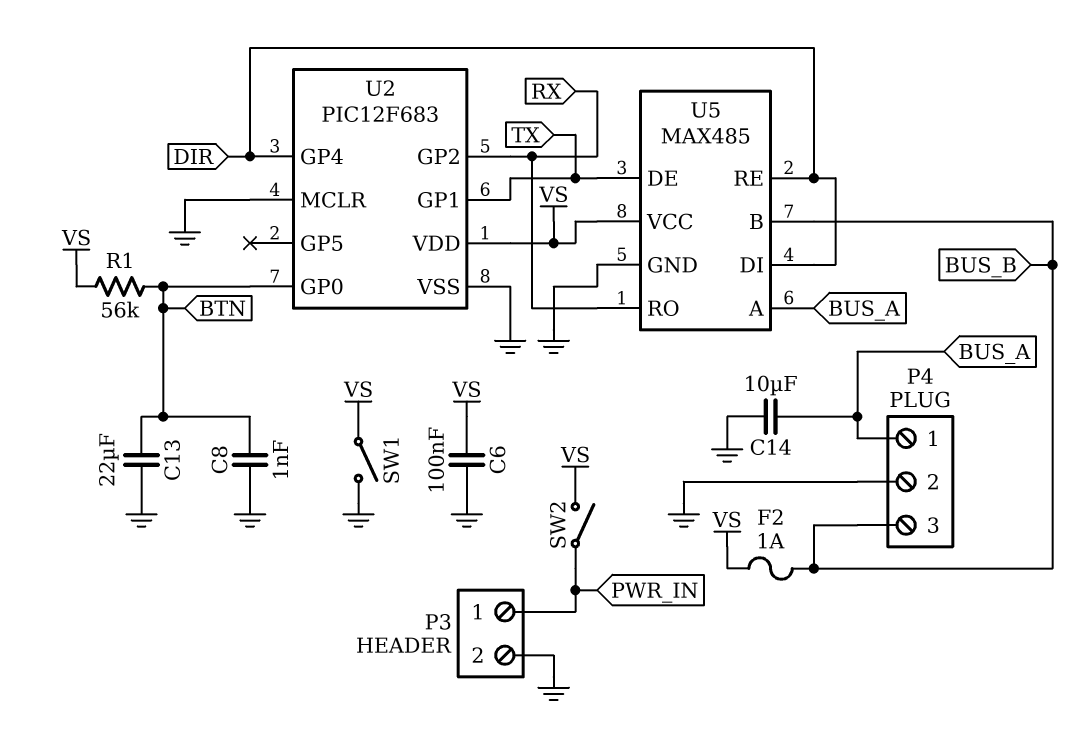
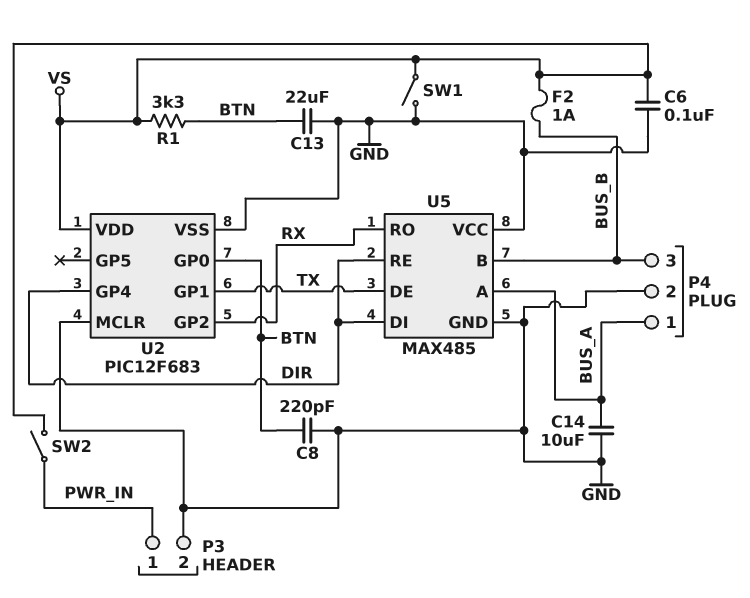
C8: 1nF (BTN, GND) -> 220pF (BTN, GND)
R1: 56k (BTN, VS) -> 3.3k (BTN, VS)
U5 pin VCC: VS -> GND

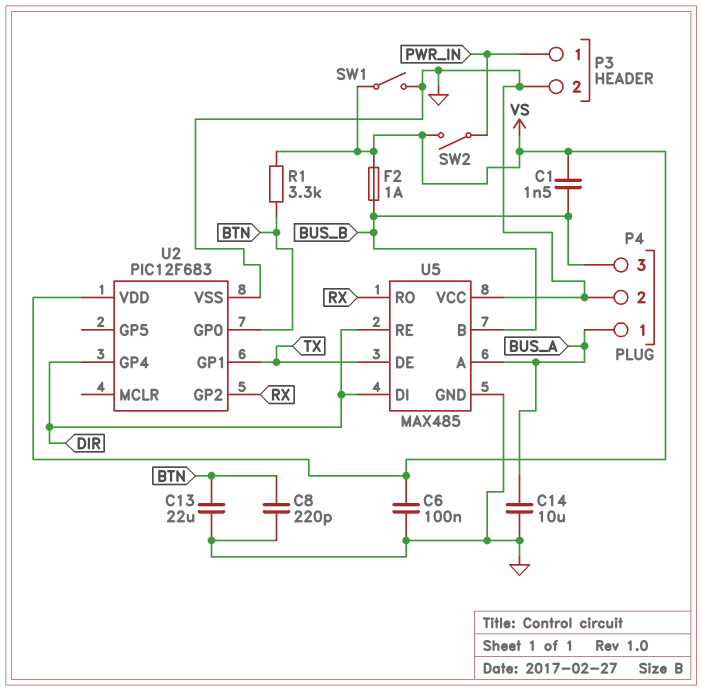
C1: none -> 1.5nF (BUS_B, VS)
U2 pin MCLR: GND -> none

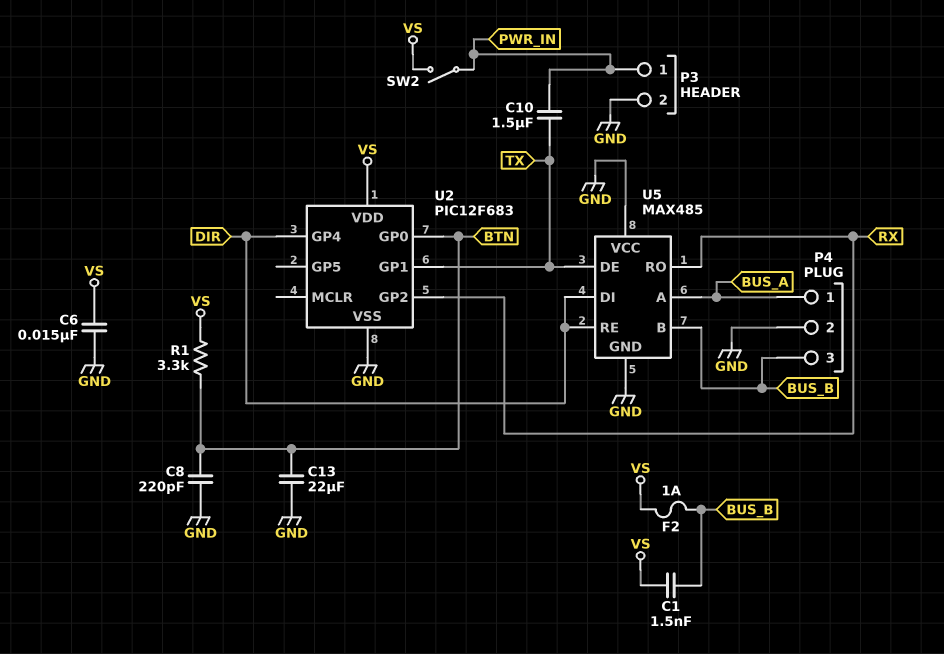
C6: 100nF (GND, VS) -> 15nF (GND, VS)
C10: none -> 1.5uF (PWR_IN, TX)
C14: 10uF (BUS_A, GND) -> none
SW1: switch (GND, VS) -> none

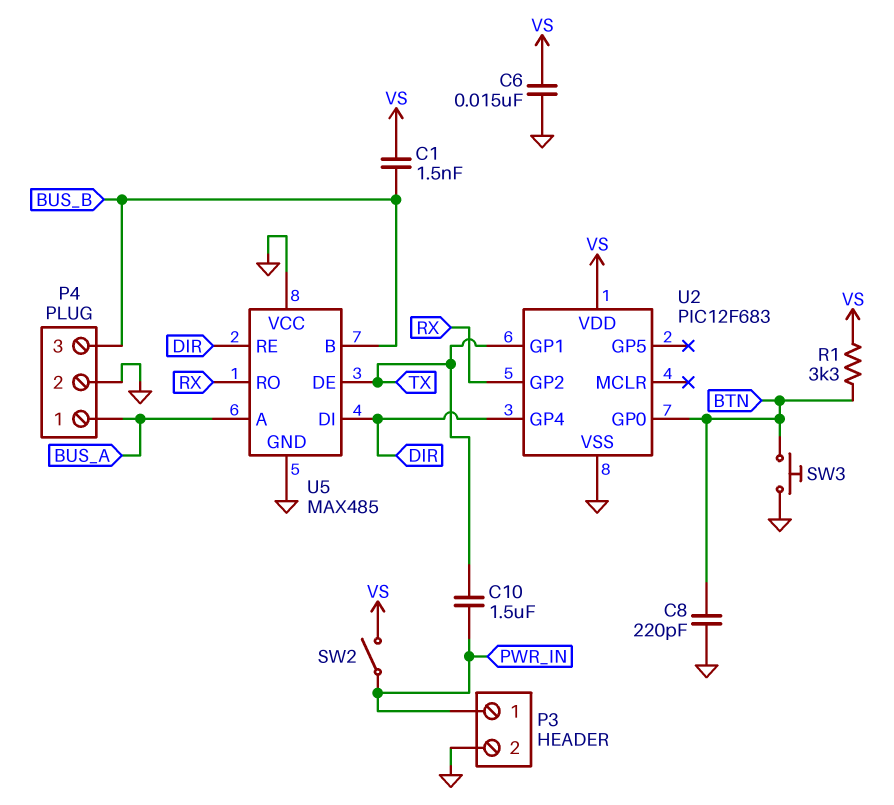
C13: 22uF (BTN, GND) -> none
F2: 1A (BUS_B, VS) -> none
SW3: none -> button (BTN, GND)

